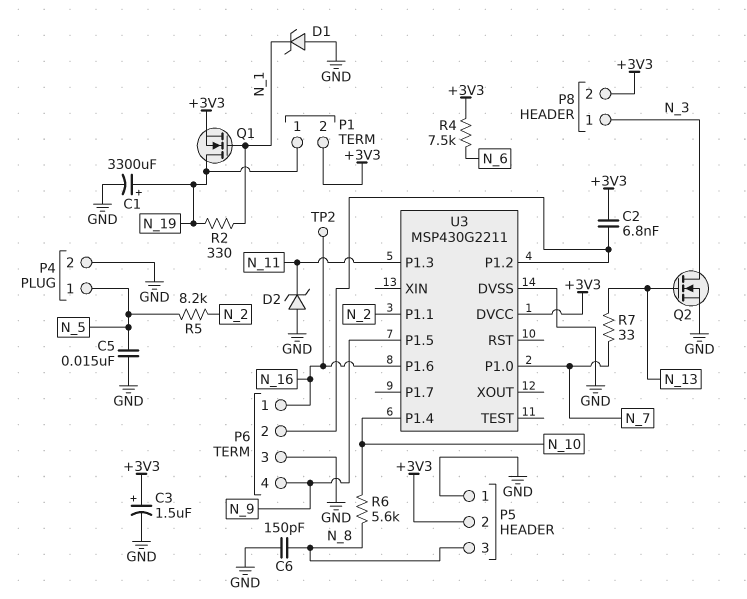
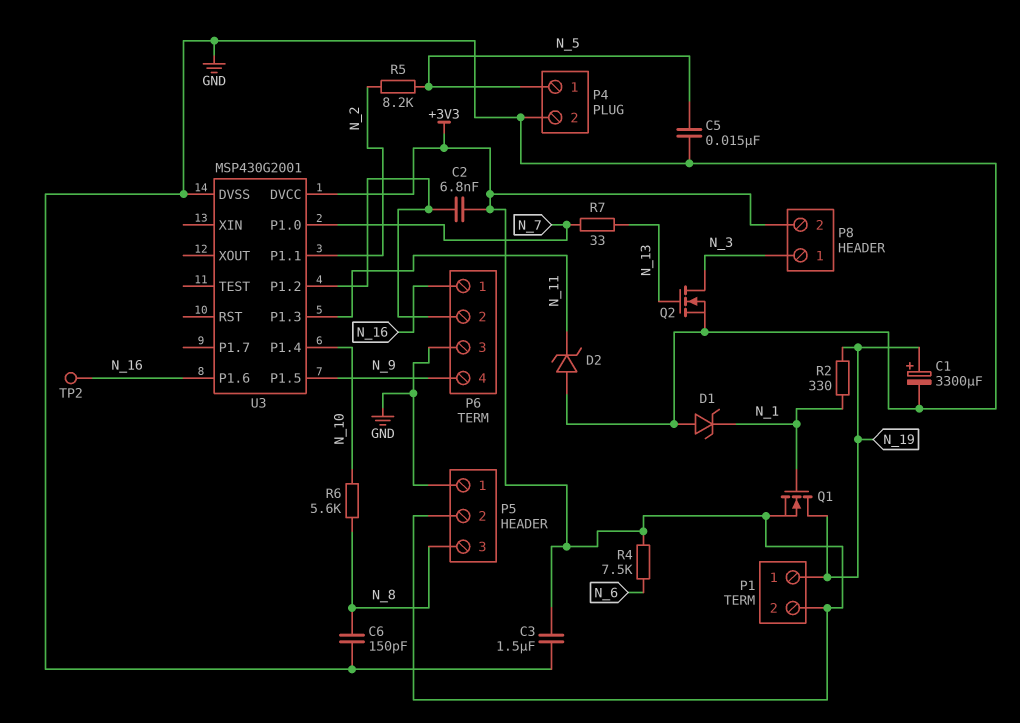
C3: 1.5uF (plus +3V3, minus GND) -> 1.5uF (+3V3, GND)
U3: MSP430G2211 -> MSP430G2001

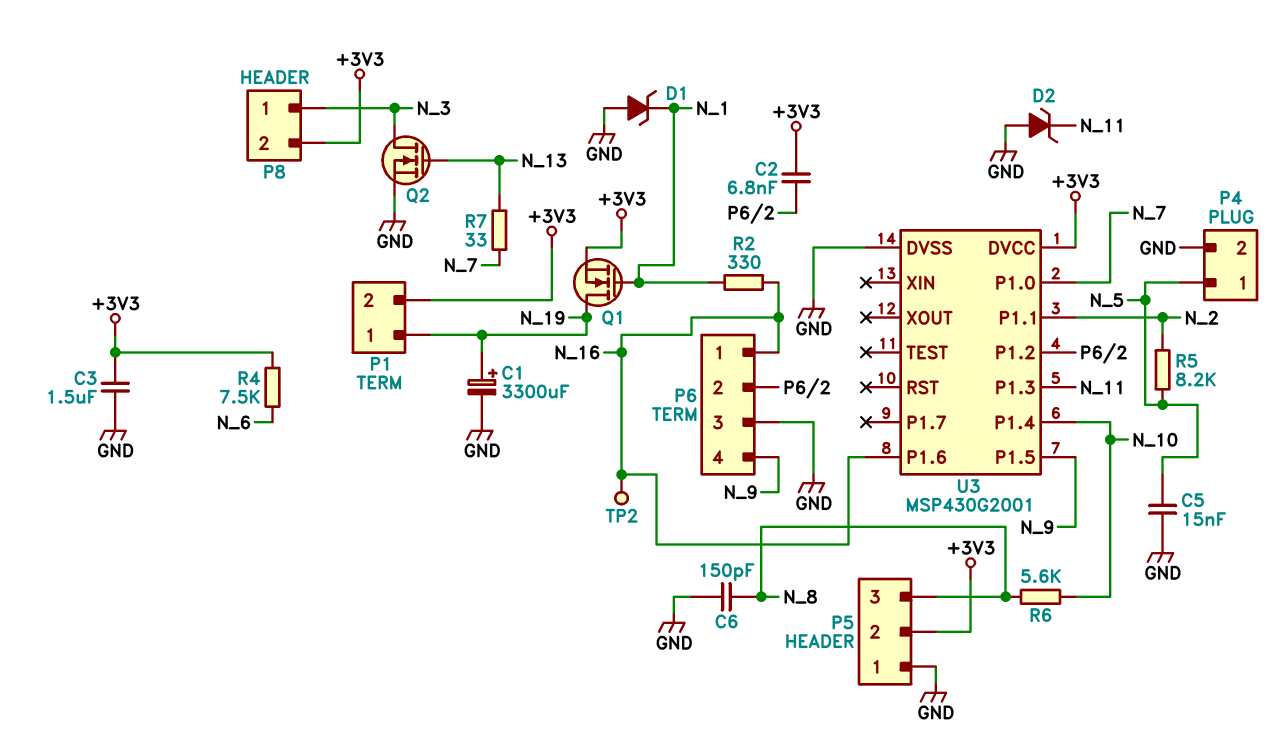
R2: 330 (N_1, N_19) -> 330 (N_1, N_16)

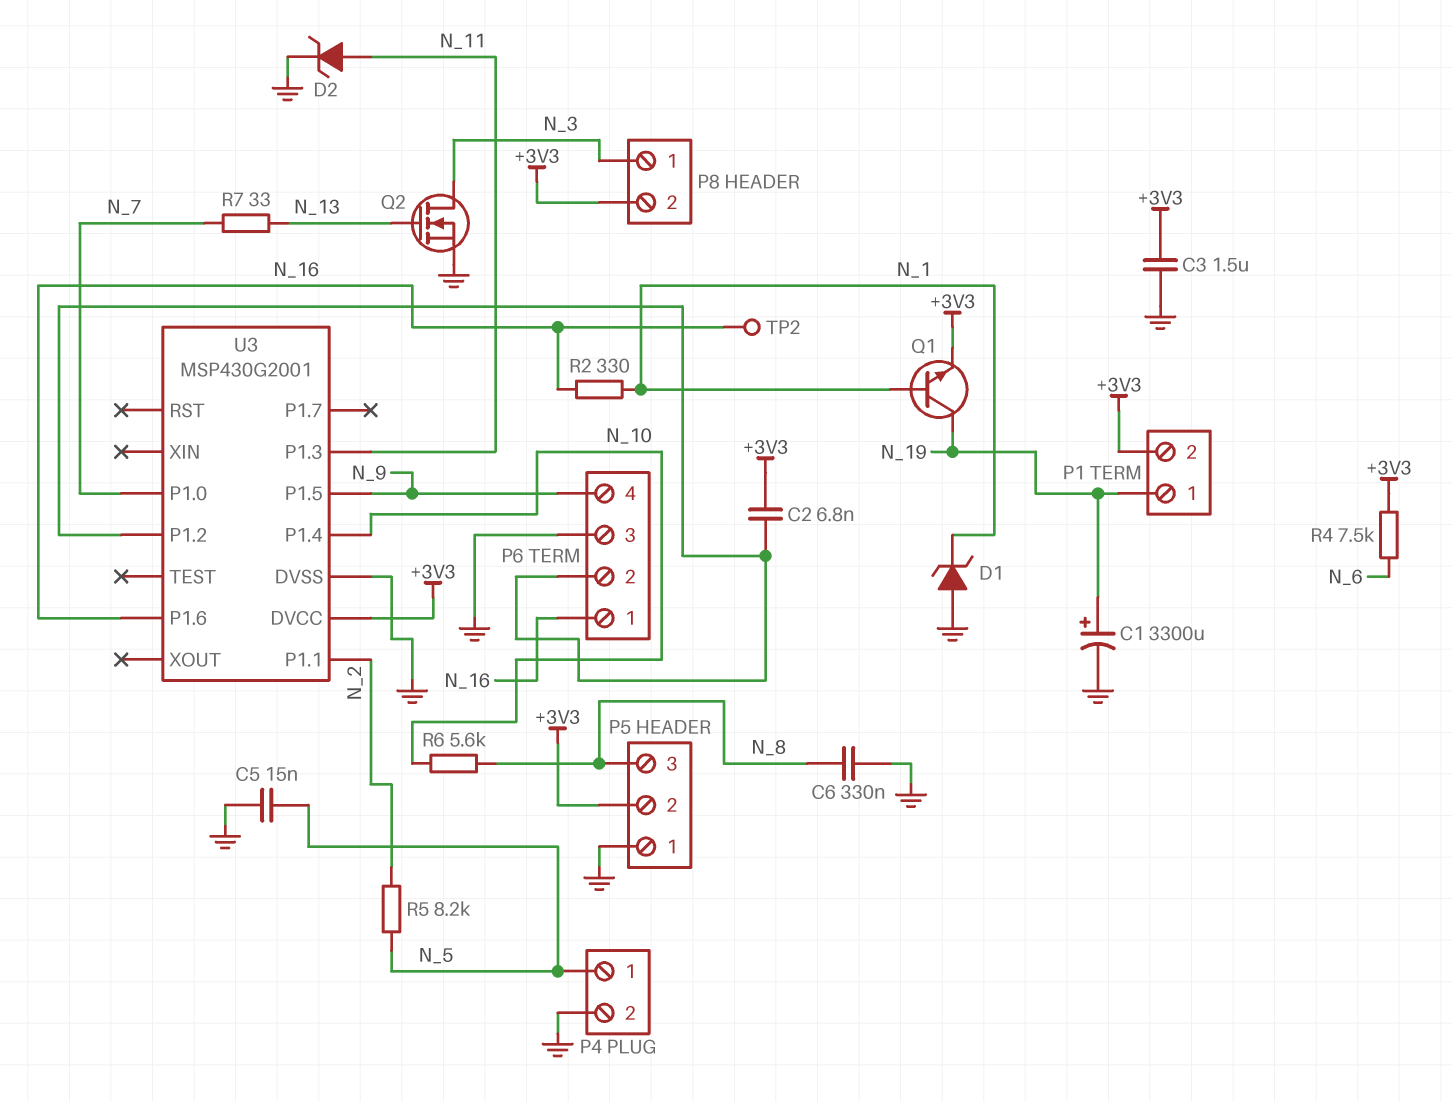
C6: 150pF (GND, N_8) -> 330nF (GND, N_8)
D2: zener (A GND, K N_11) -> zener (A N_11, K GND)
Q1: NMOS (G N_1, D N_19, S +3V3) -> NPN (B N_1, C N_19, E +3V3)

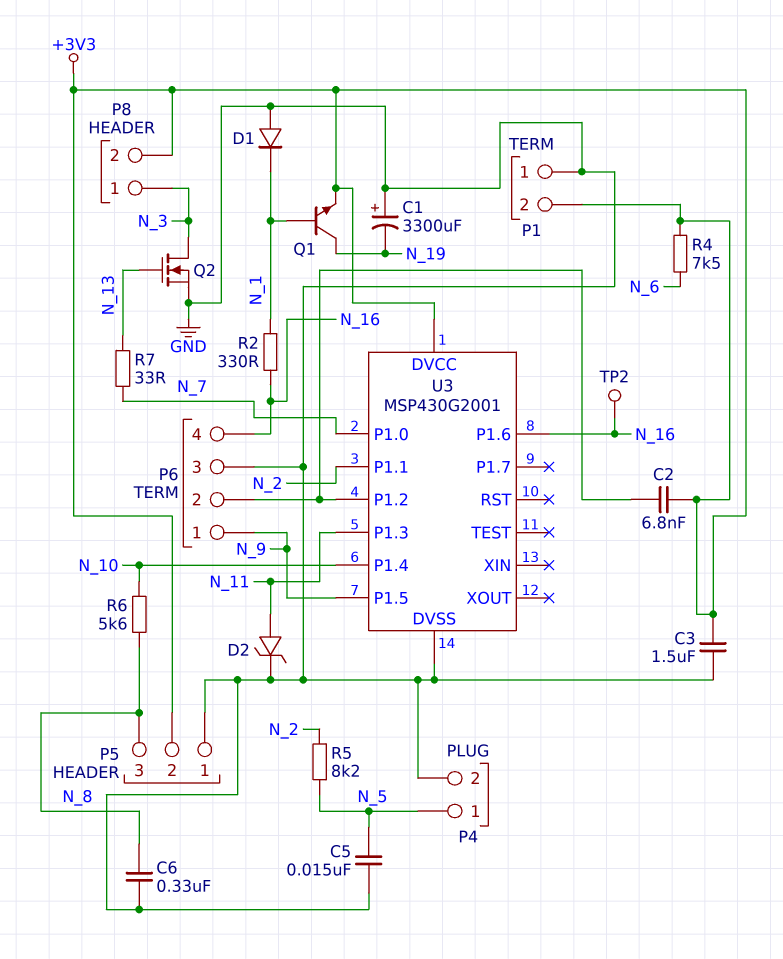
C1: 3300uF (plus N_19, minus GND) -> 3300uF (plus GND, minus N_19)
D1: zener (A GND, K N_1) -> diode (A GND, K N_1)
P1 pin 1: N_19 -> GND
P6 pin 1: N_16 -> N_9
P6 pin 4: N_9 -> N_16

